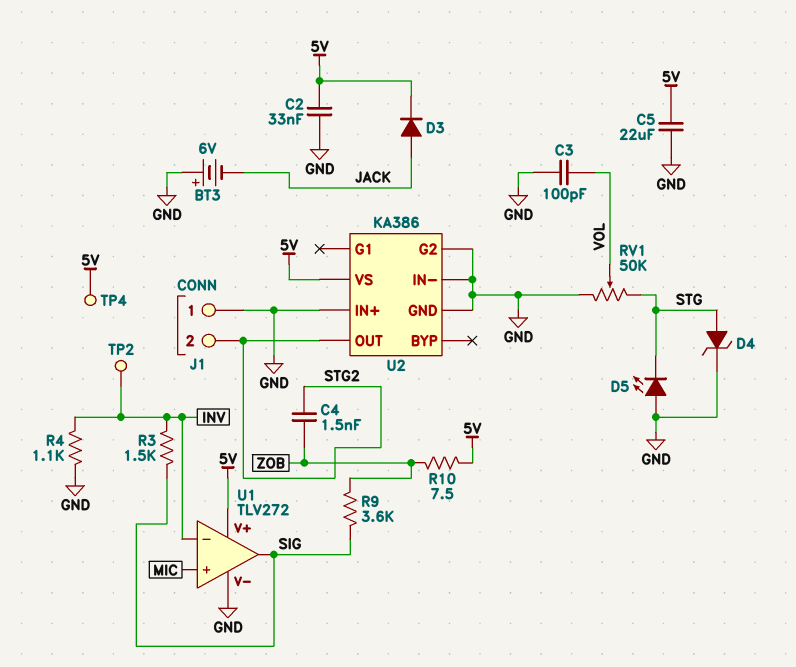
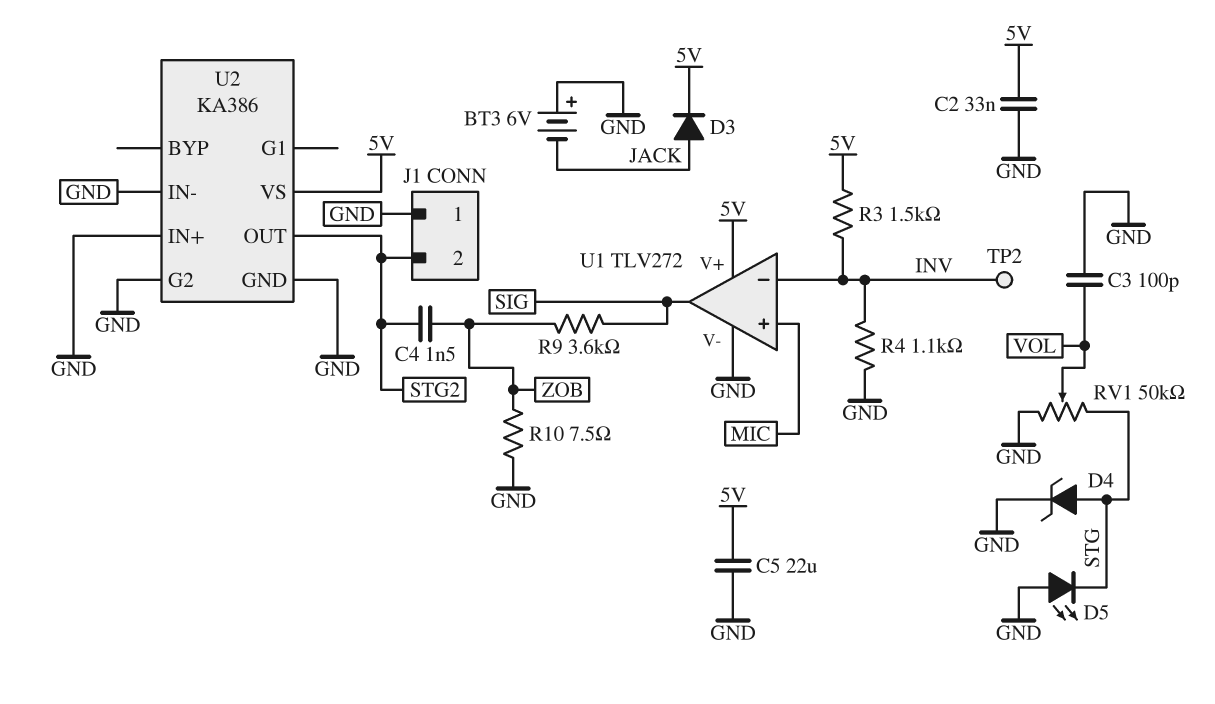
R3: 1.5k (INV, SIG) -> 1.5k (5V, INV)
R10: 7.5 (5V, ZOB) -> 7.5 (GND, ZOB)
TP4: test point (5V) -> none

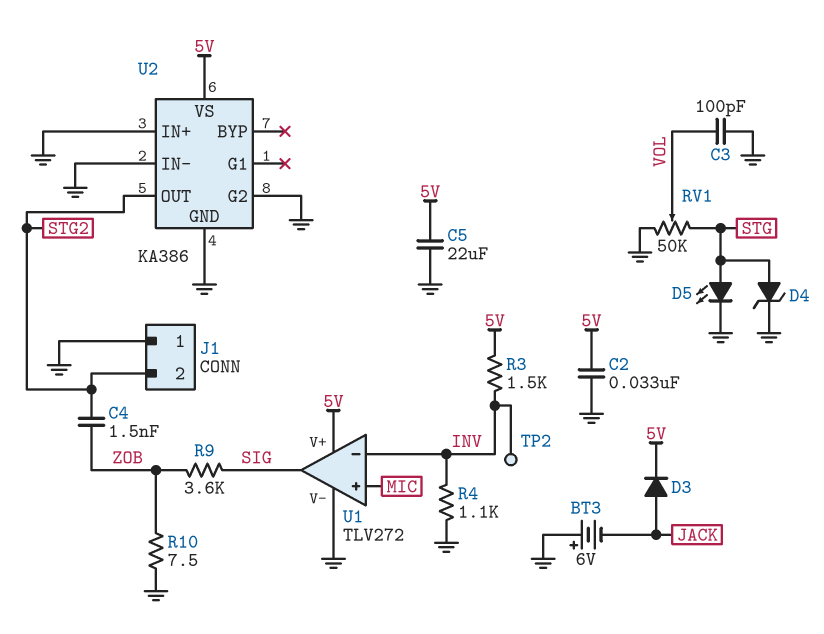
D5: LED (A GND, K STG) -> LED (A STG, K GND)

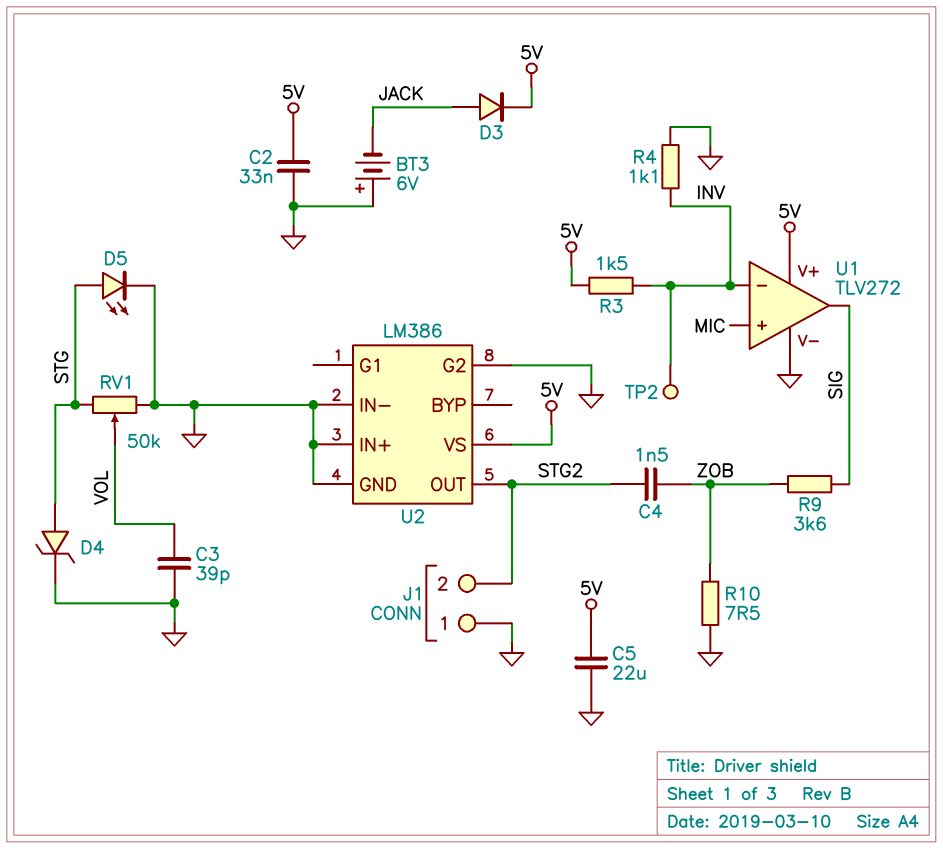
C3: 100pF (GND, VOL) -> 39pF (GND, VOL)
U2: KA386 -> LM386

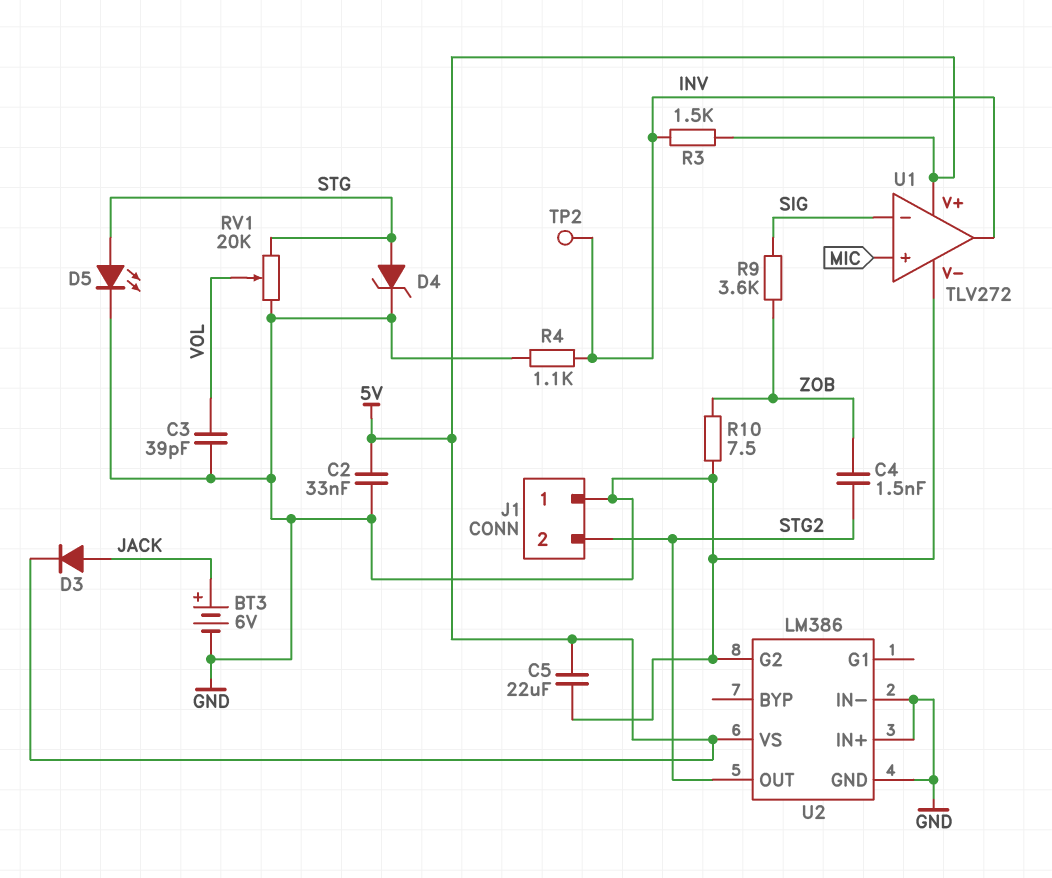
BT3: 6V (plus GND, minus JACK) -> 6V (plus JACK, minus GND)
RV1: 50k (GND, STG, wiper VOL) -> 20k (GND, STG, wiper VOL)
U1 pin in-: INV -> SIG
U1 pin out: SIG -> INV

